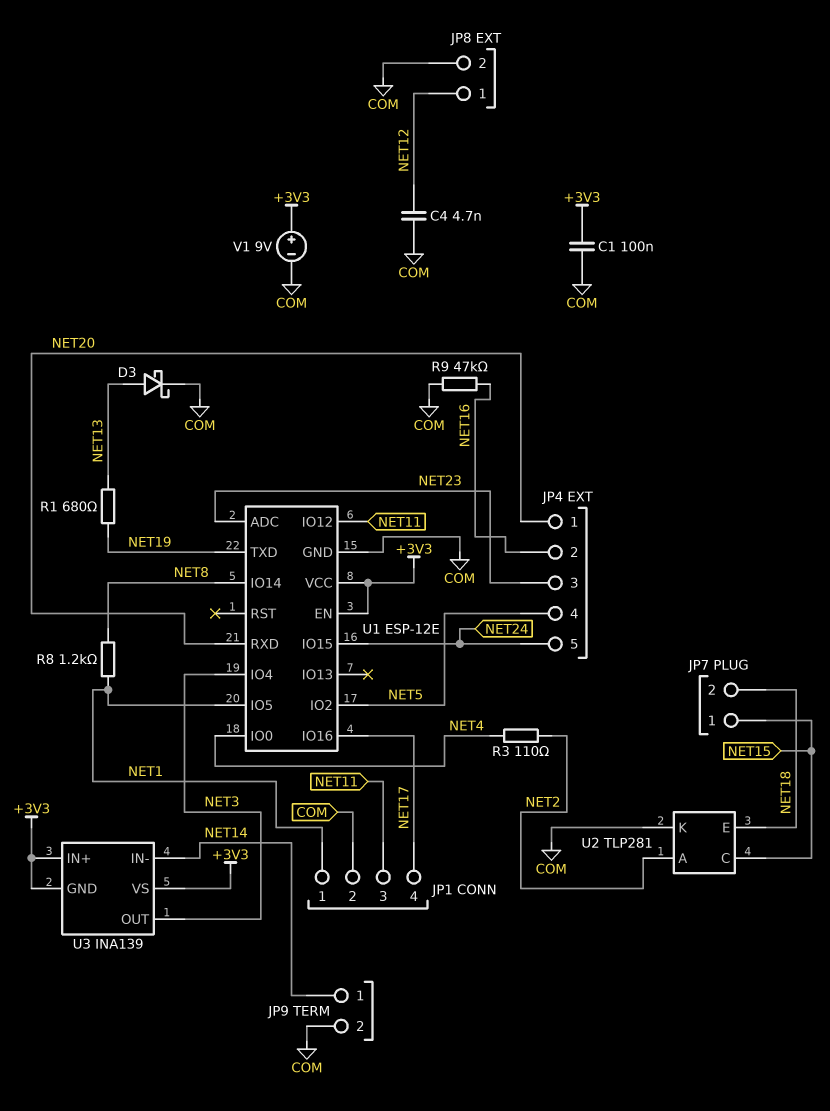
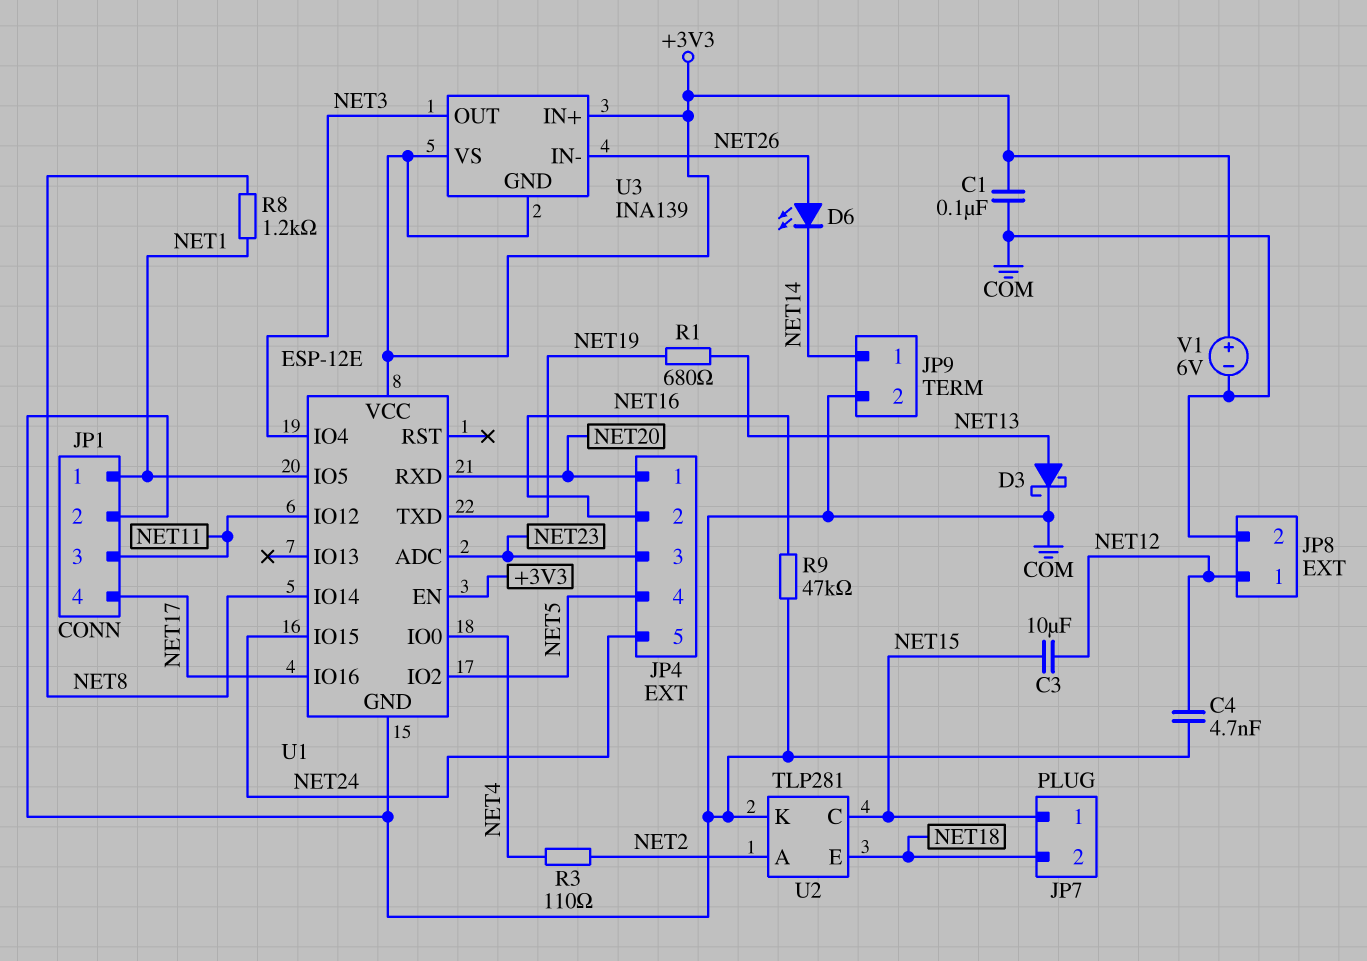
C3: none -> 10uF (NET12, NET15)
D6: none -> LED (A NET26, K NET14)
U3 pin IN-: NET14 -> NET26
V1: 9V (plus +3V3, minus COM) -> 6V (plus +3V3, minus COM)

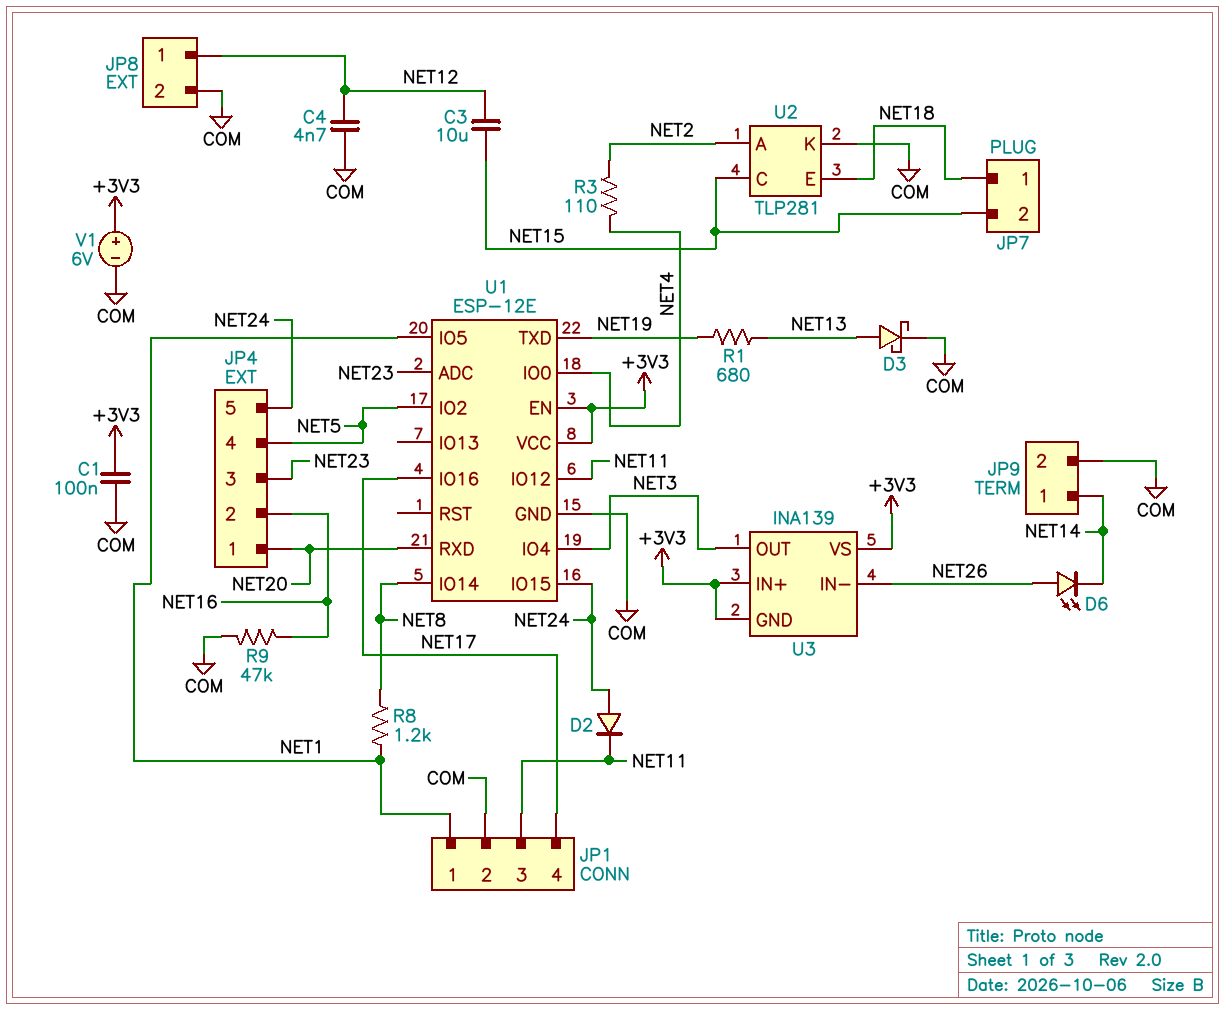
D2: none -> diode (A NET24, K NET11)
JP7 pin 1: NET15 -> NET18
JP7 pin 2: NET18 -> NET15

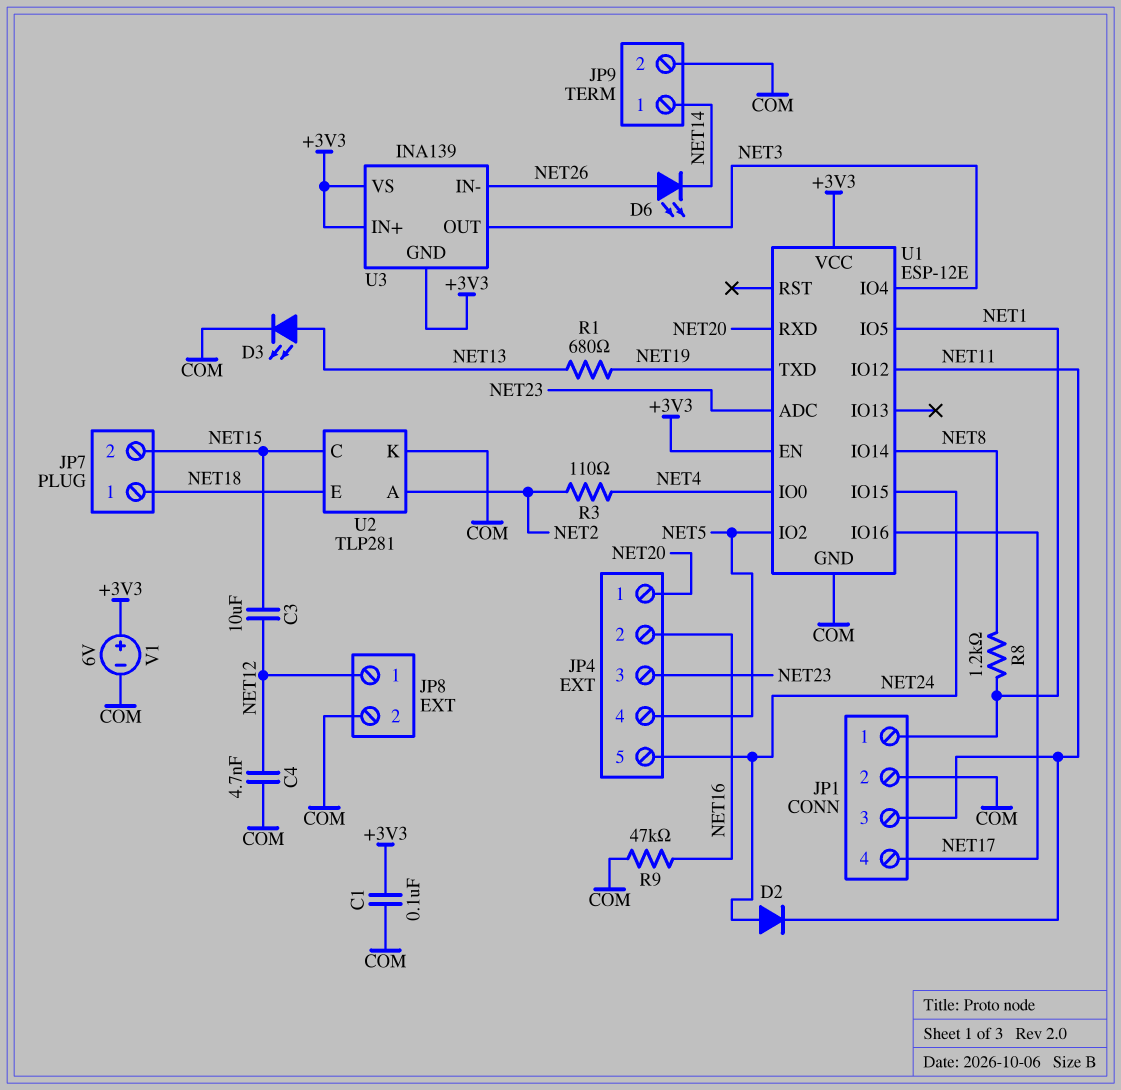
D3: schottky (A NET13, K COM) -> LED (A NET13, K COM)

